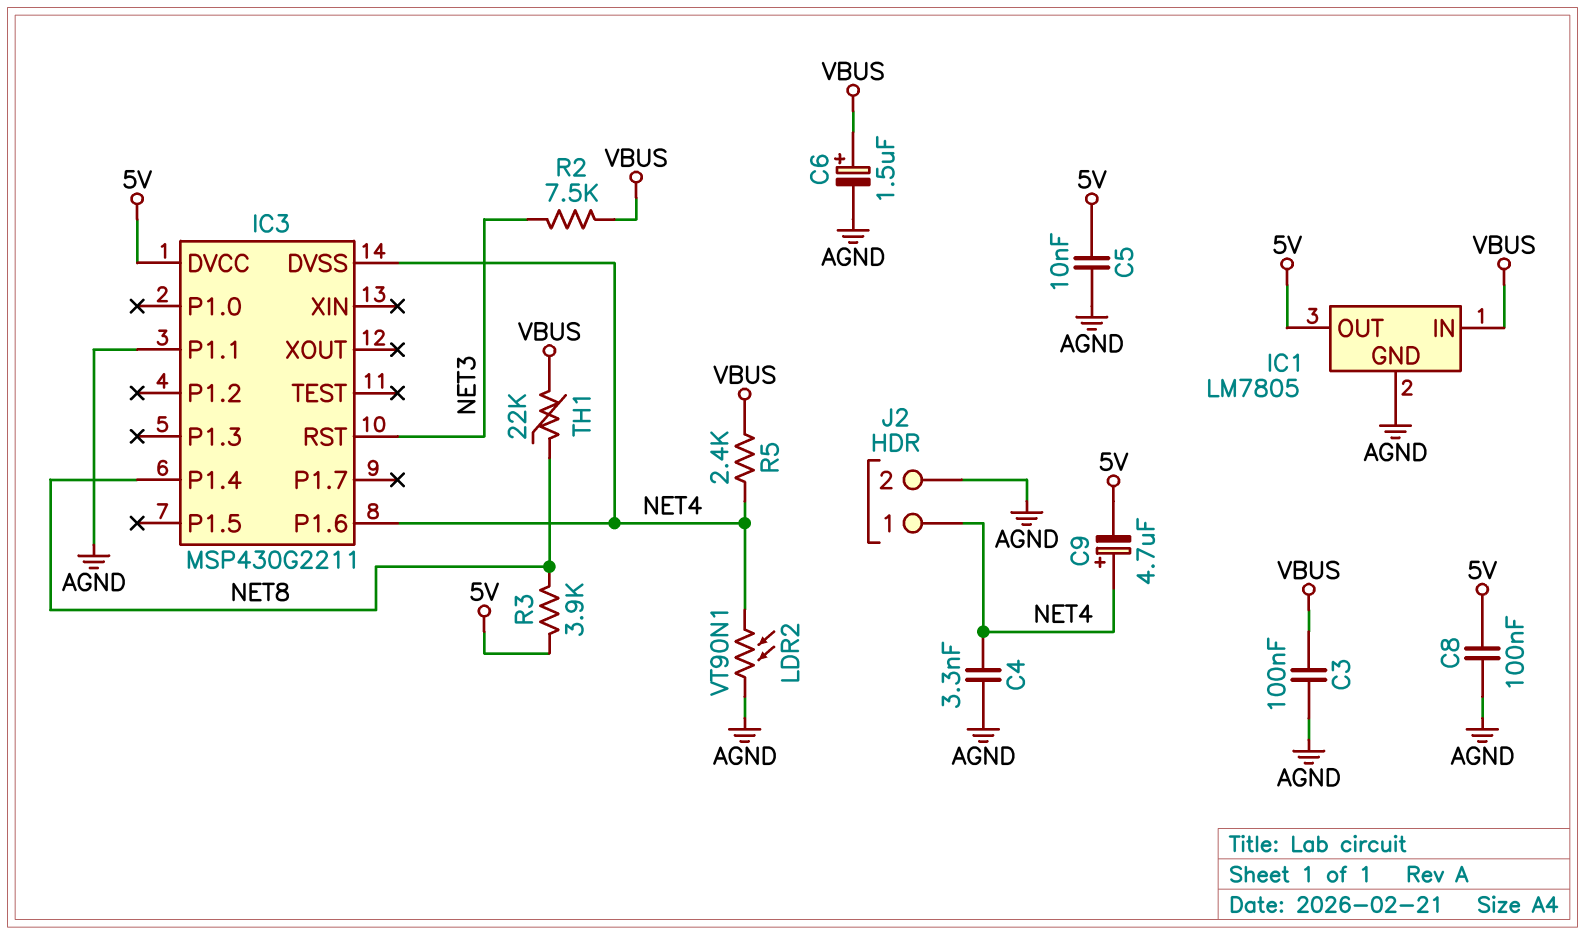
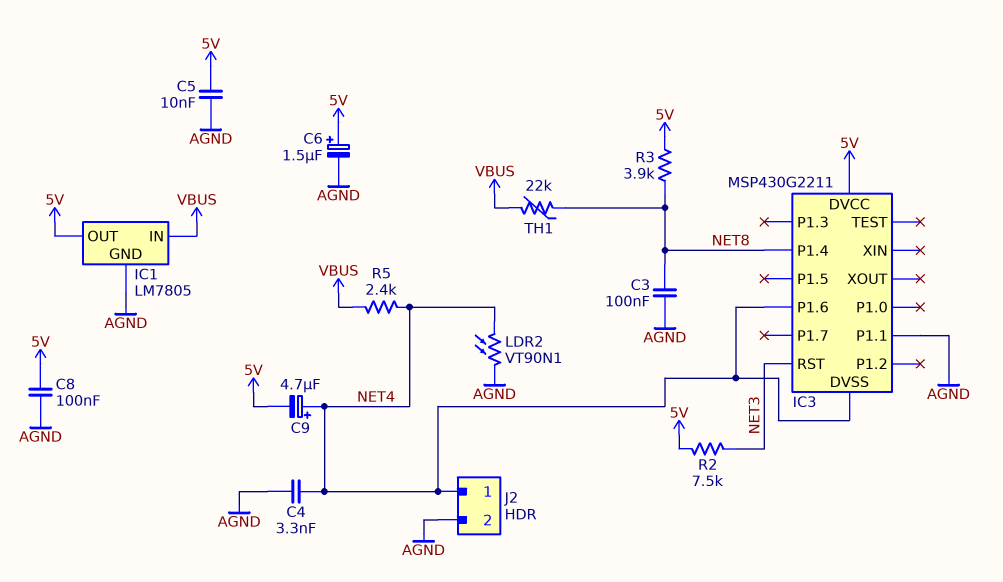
C3: 100nF (AGND, VBUS) -> 100nF (AGND, NET8)
C6: 1.5uF (plus VBUS, minus AGND) -> 1.5uF (plus 5V, minus AGND)
R2: 7.5k (NET3, VBUS) -> 7.5k (5V, NET3)

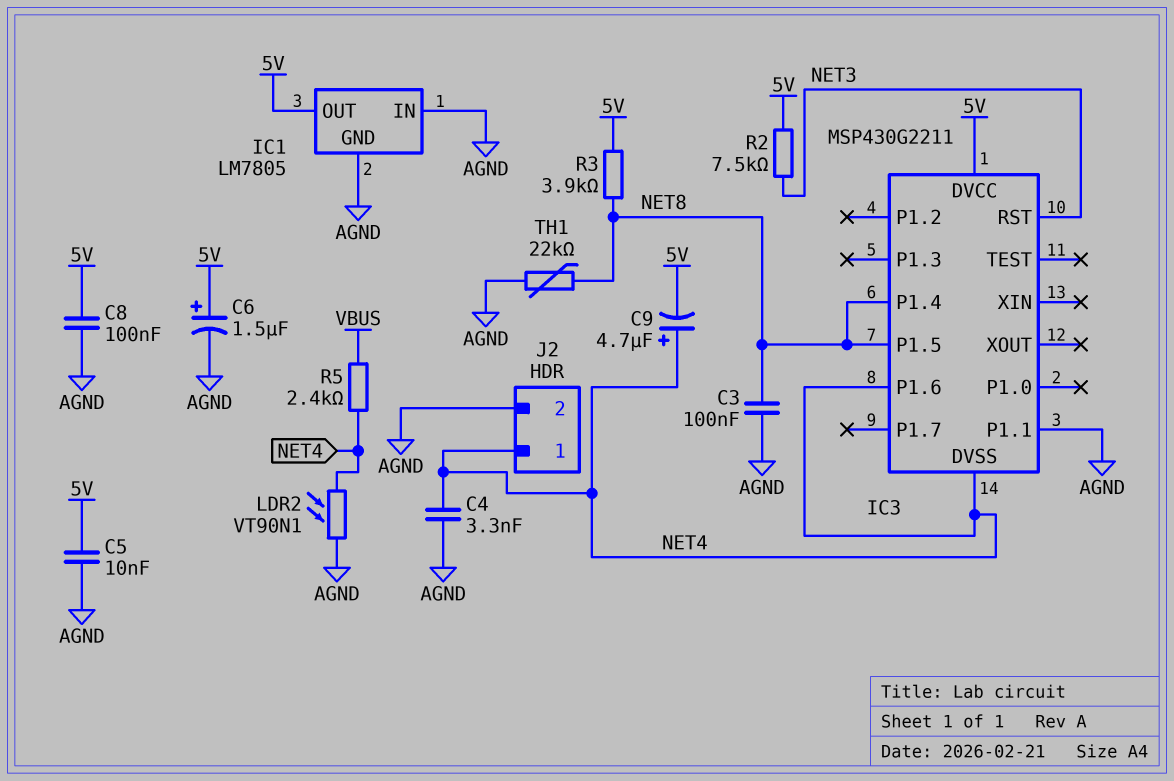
IC1 pin IN: VBUS -> AGND
IC3 pin P1.5: none -> NET8
TH1: 22k (NET8, VBUS) -> 22k (AGND, NET8)

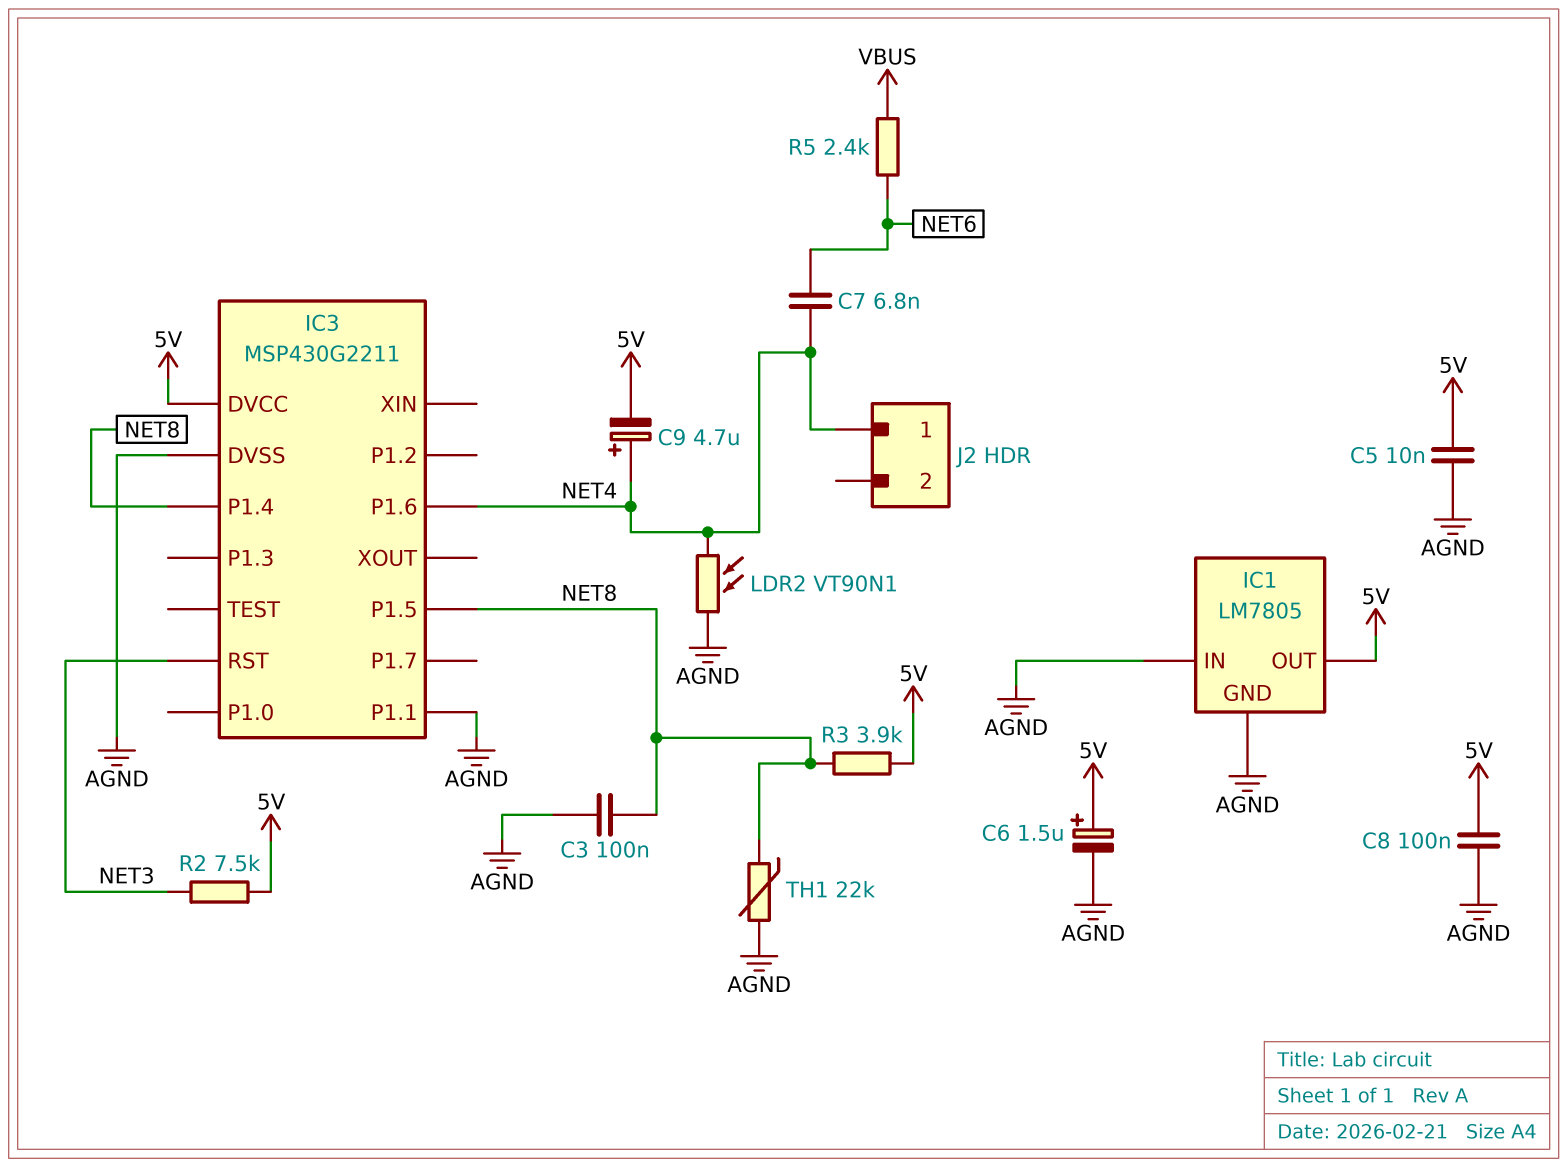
C4: 3.3nF (AGND, NET4) -> none
C7: none -> 6.8nF (NET4, NET6)
IC3 pin DVSS: NET4 -> AGND
J2 pin 2: AGND -> none
R5: 2.4k (NET4, VBUS) -> 2.4k (NET6, VBUS)

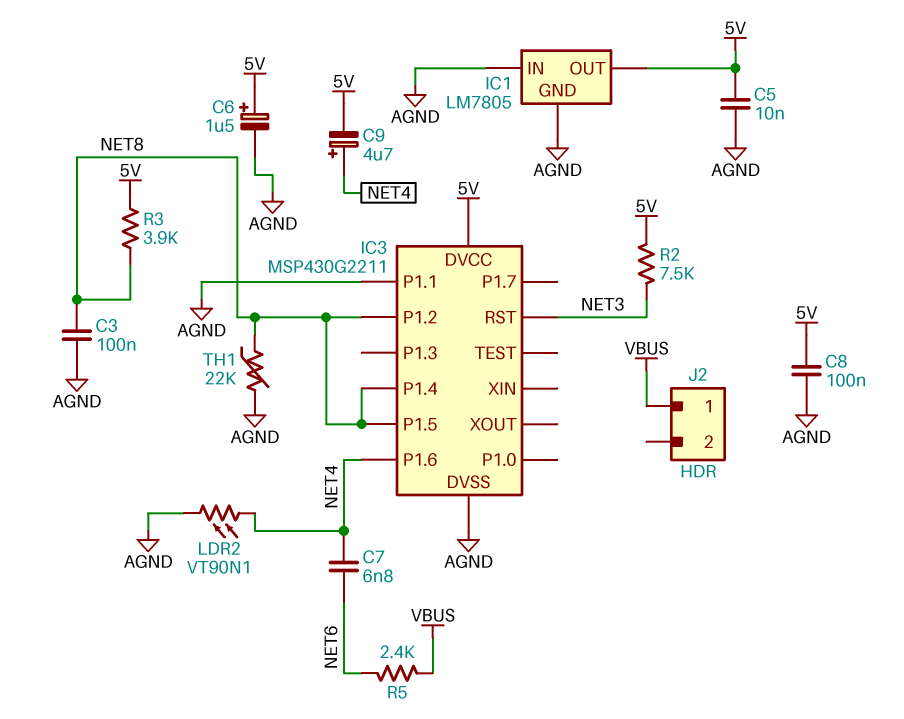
IC3 pin P1.2: none -> NET8
J2 pin 1: NET4 -> VBUS

